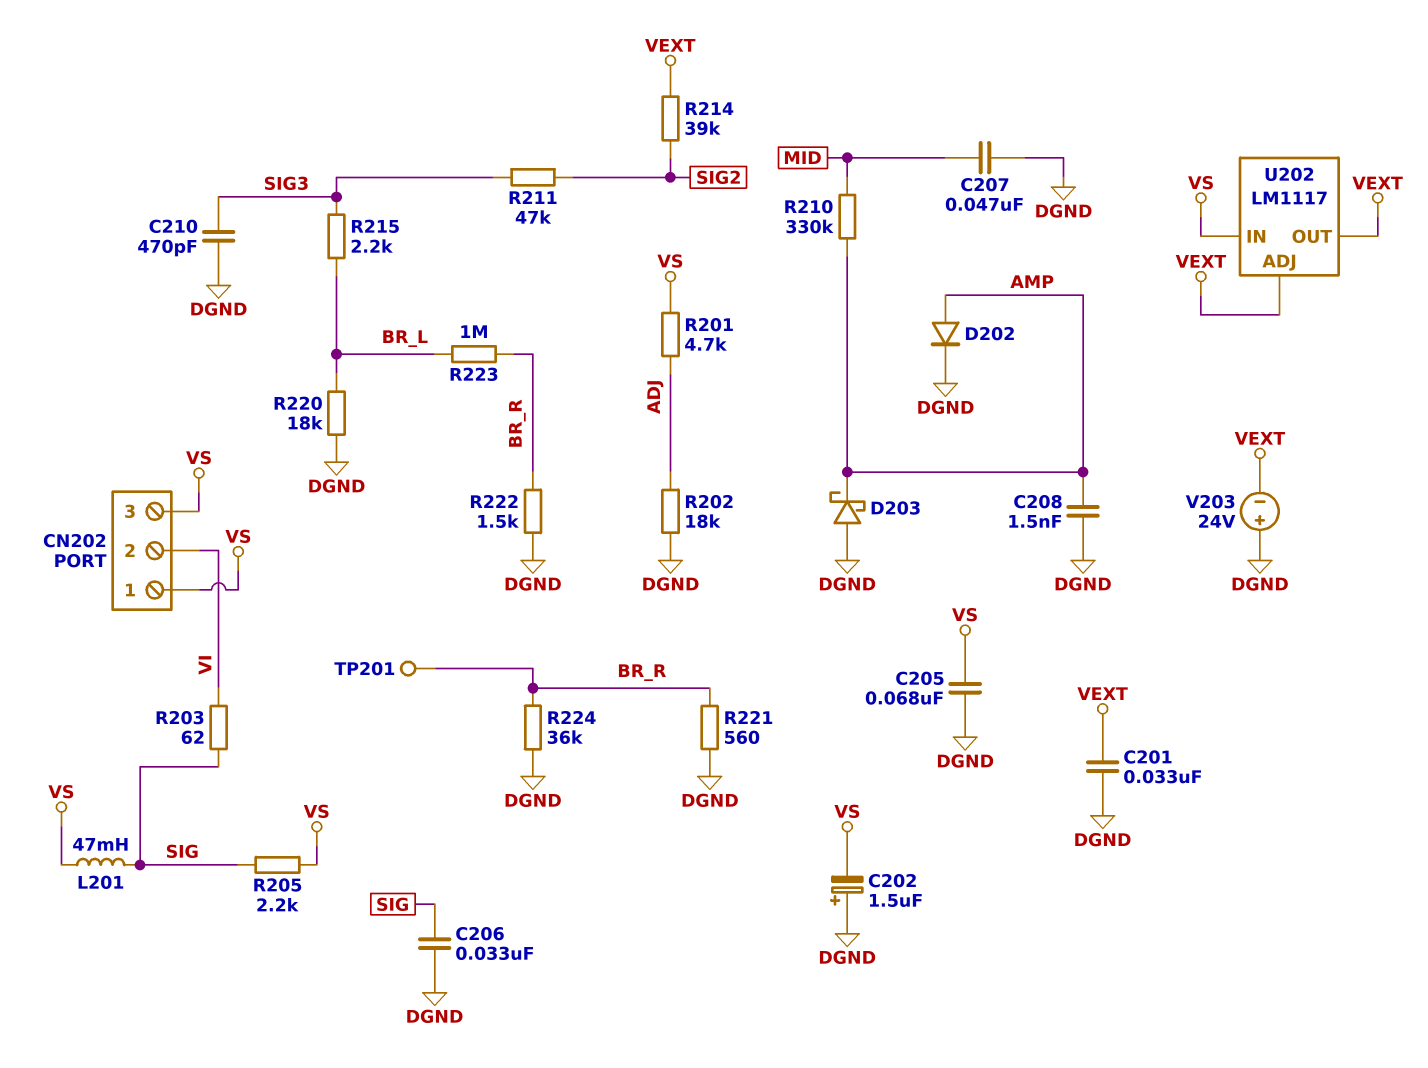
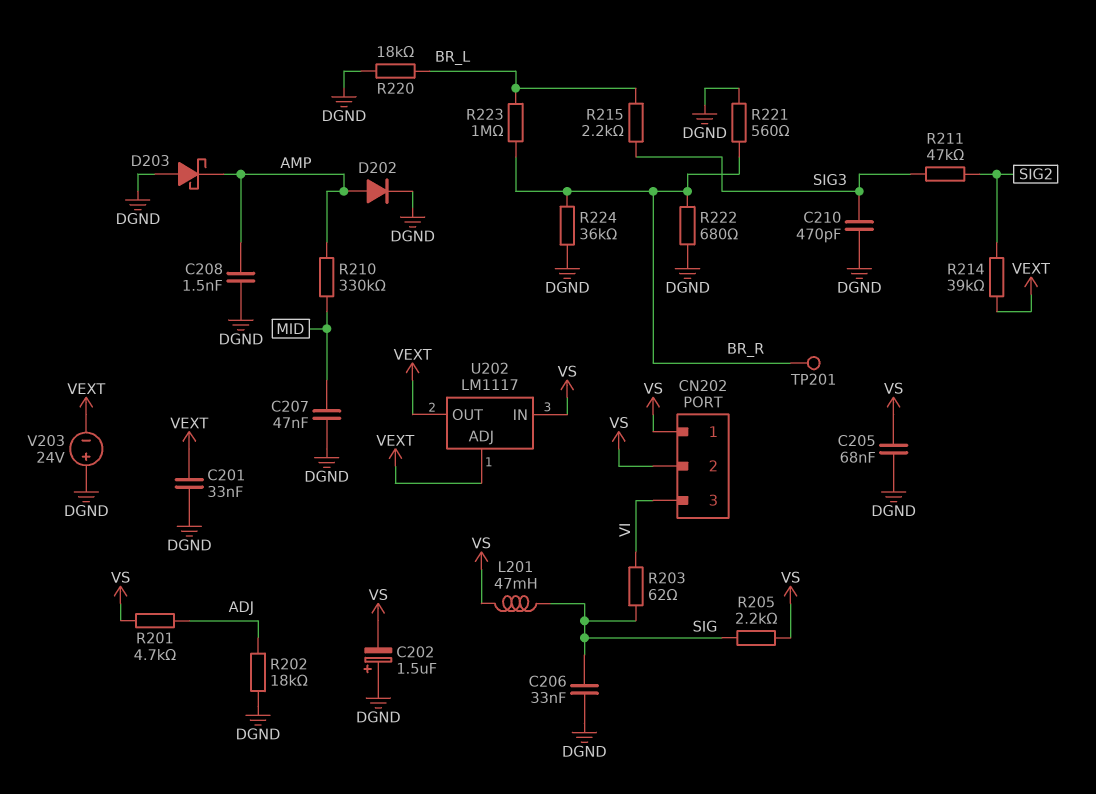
CN202 pin 2: VI -> VS
CN202 pin 3: VS -> VI
R222: 1.5k (BR_R, DGND) -> 680 (BR_R, DGND)

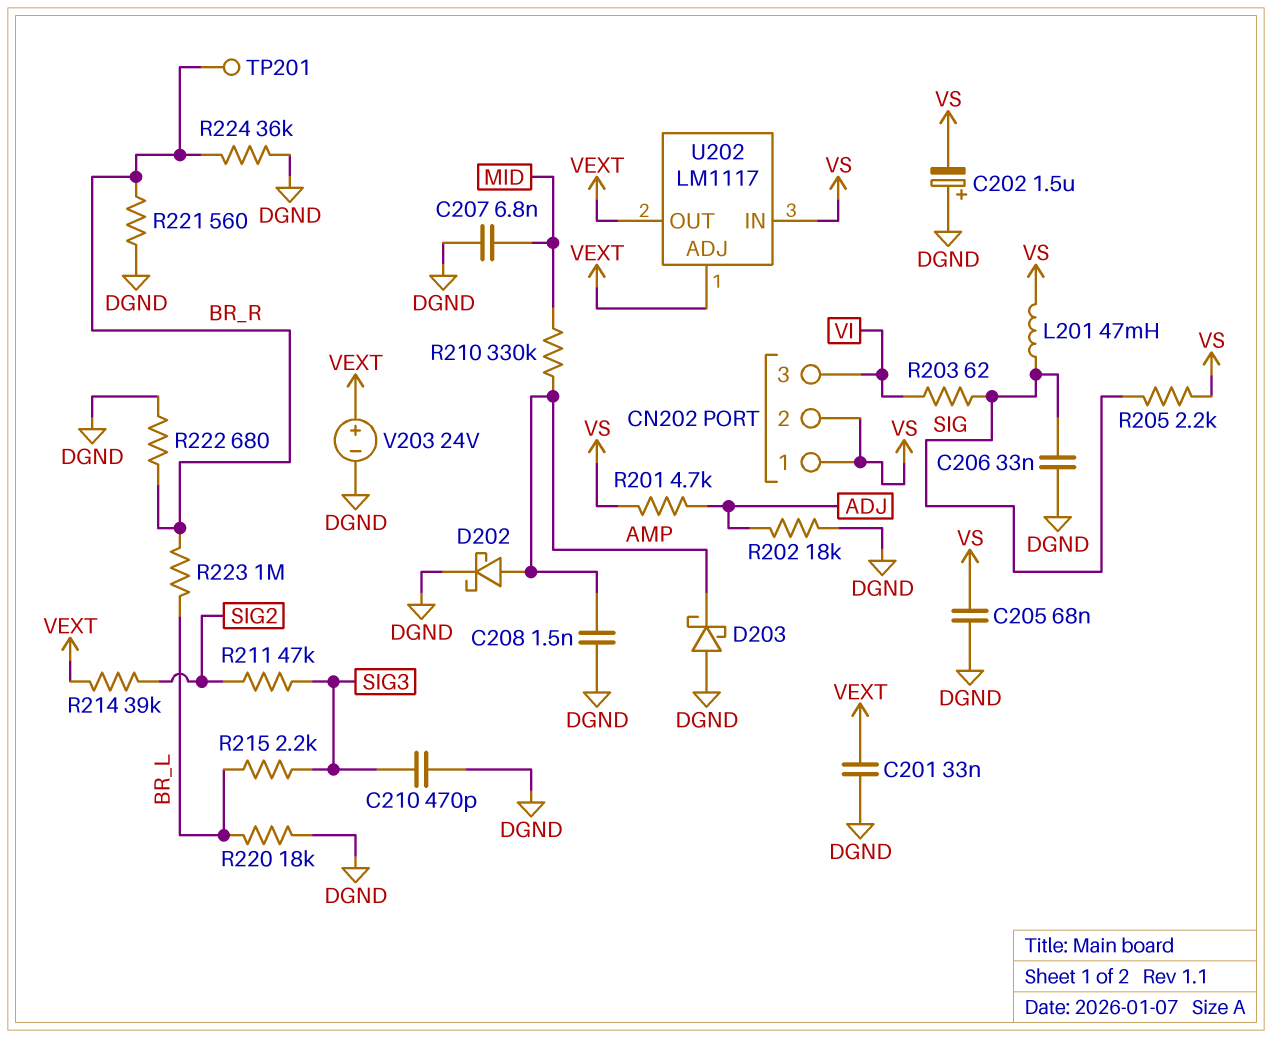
C207: 47nF (DGND, MID) -> 6.8nF (DGND, MID)
D202: diode (A AMP, K DGND) -> schottky (A AMP, K DGND)
V203: 24V (plus DGND, minus VEXT) -> 24V (plus VEXT, minus DGND)

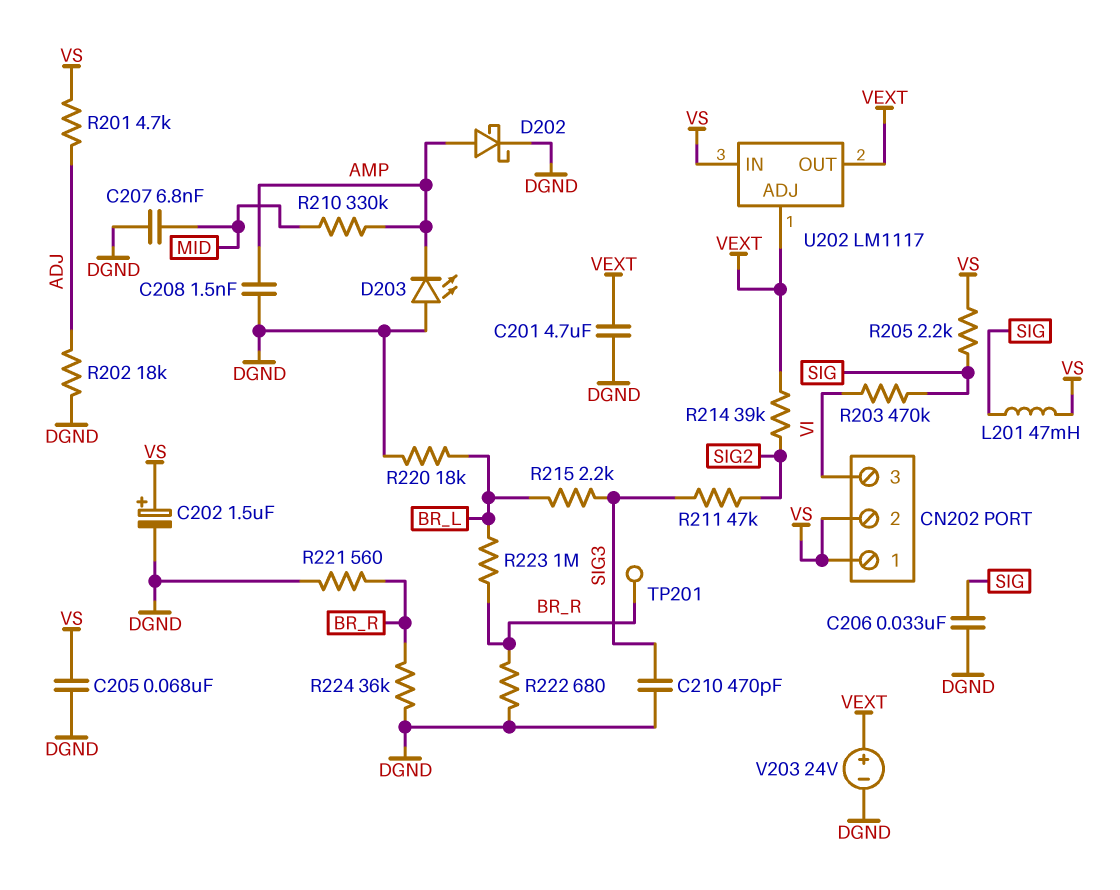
C201: 33nF (DGND, VEXT) -> 4.7uF (DGND, VEXT)
C202: 1.5uF (plus DGND, minus VS) -> 1.5uF (plus VS, minus DGND)
D203: schottky (A DGND, K AMP) -> LED (A DGND, K AMP)
R203: 62 (SIG, VI) -> 470k (SIG, VI)

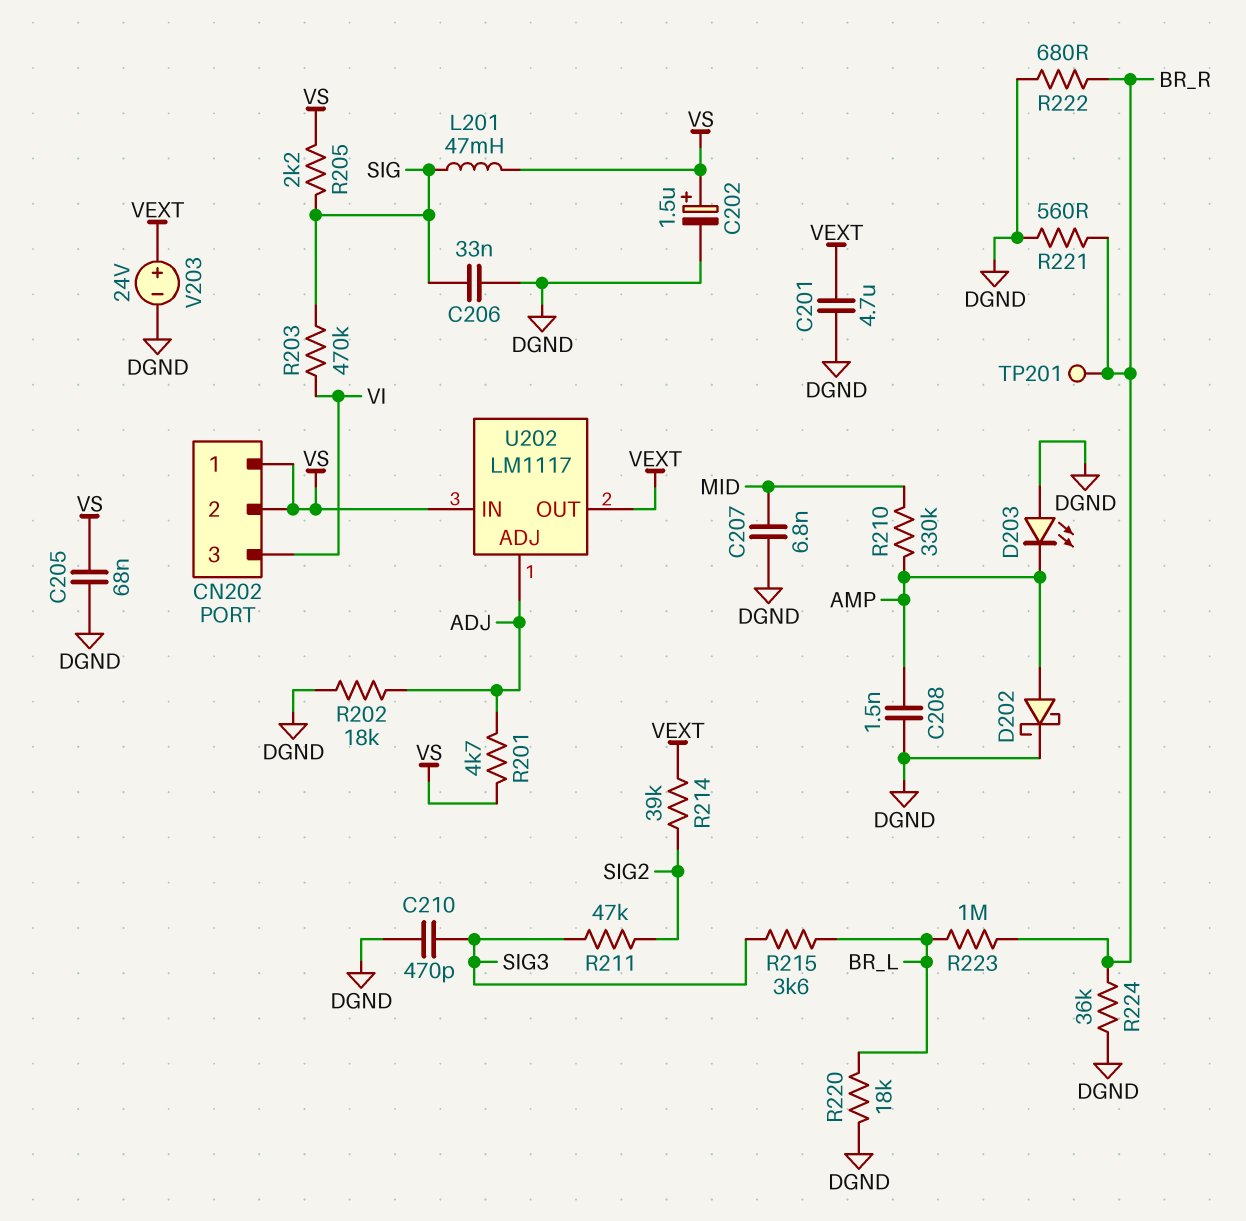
R215: 2.2k (BR_L, SIG3) -> 3.6k (BR_L, SIG3)
U202 pin ADJ: VEXT -> ADJ

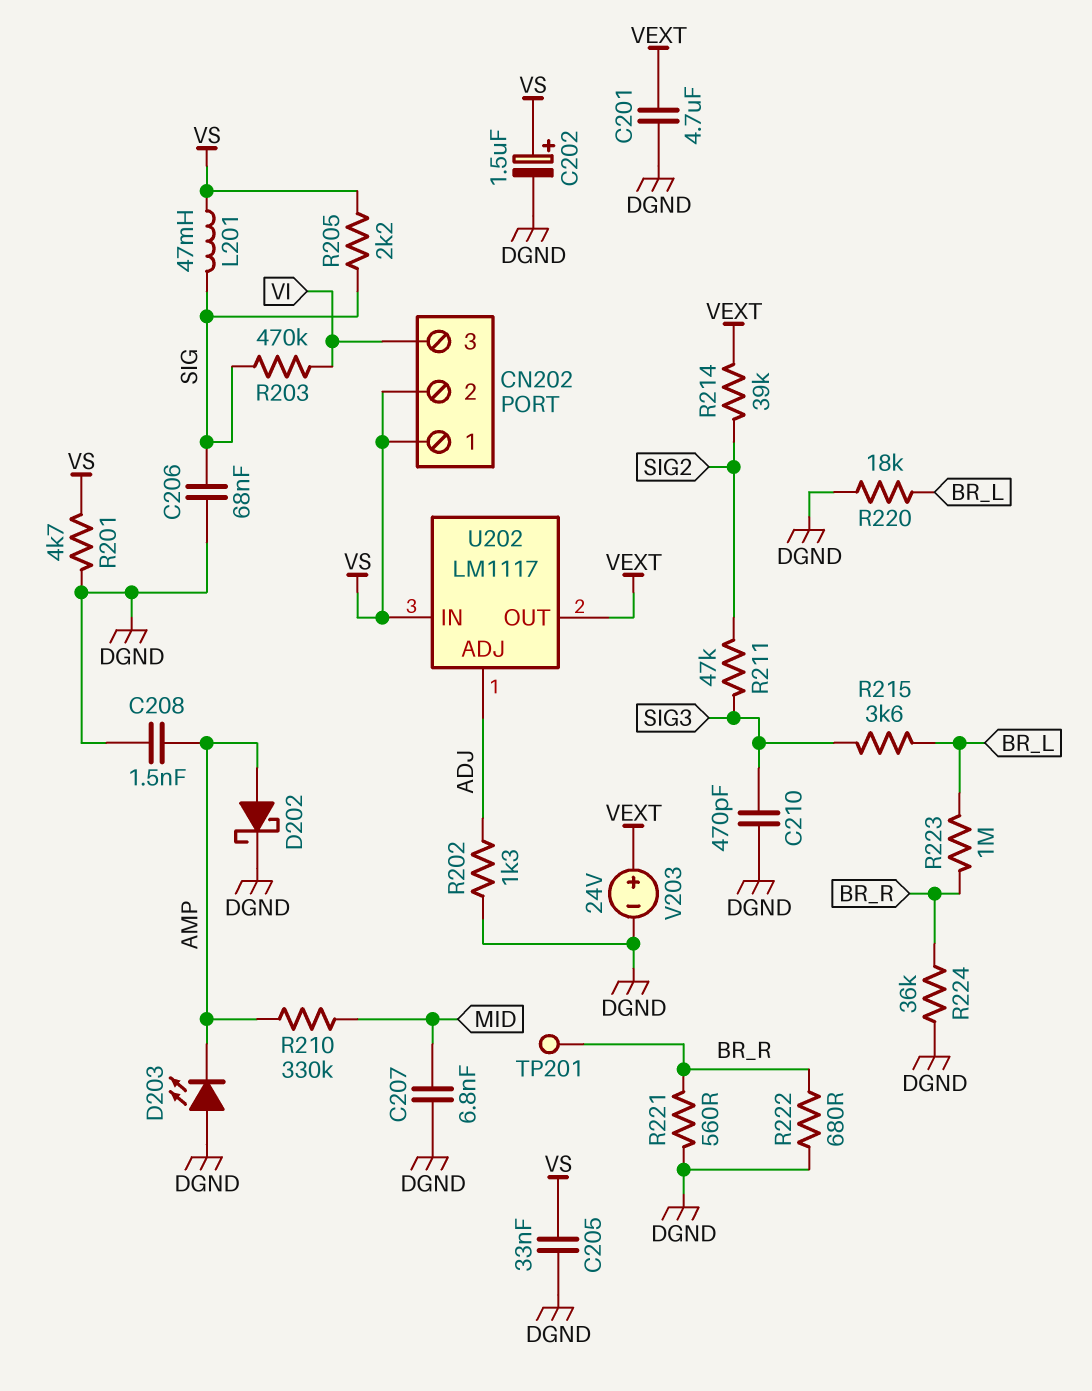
C205: 68nF (DGND, VS) -> 33nF (DGND, VS)
C206: 33nF (DGND, SIG) -> 68nF (DGND, SIG)
R201: 4.7k (ADJ, VS) -> 4.7k (DGND, VS)
R202: 18k (ADJ, DGND) -> 1.3k (ADJ, DGND)

